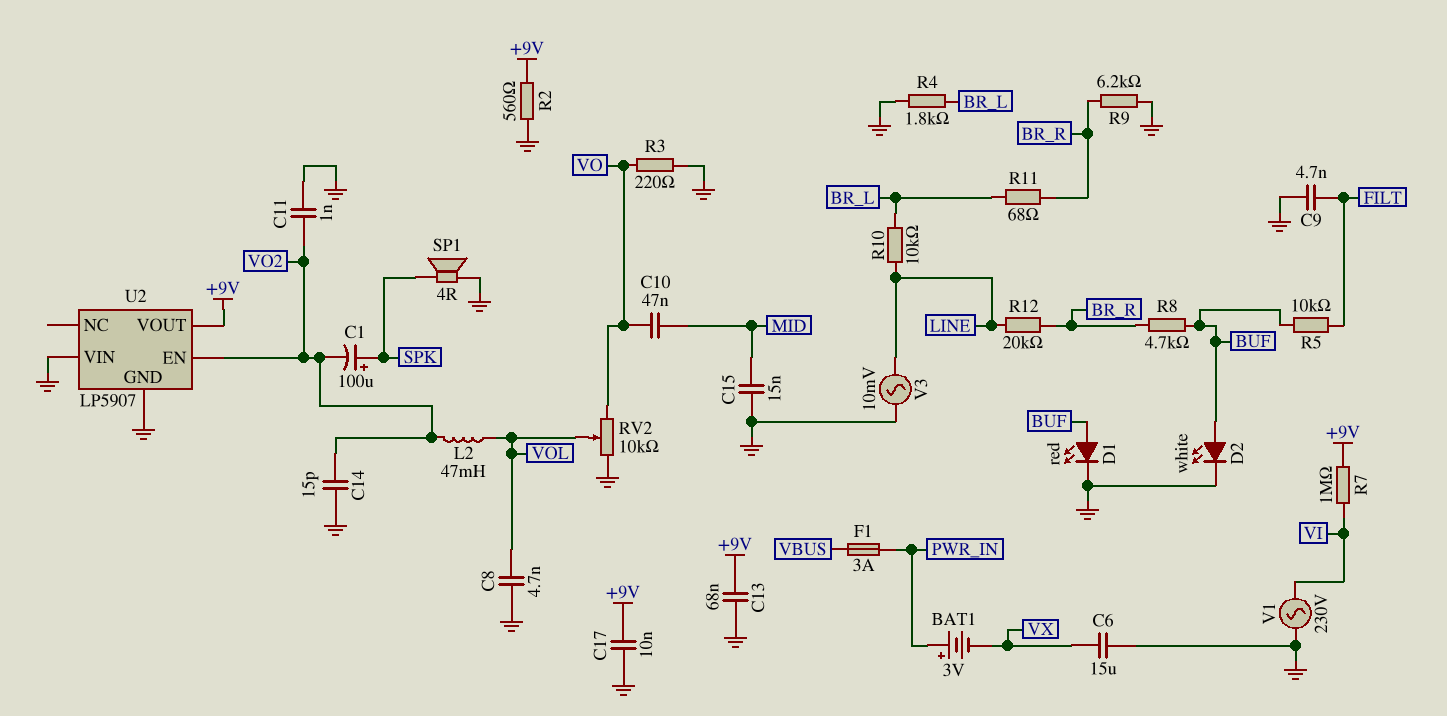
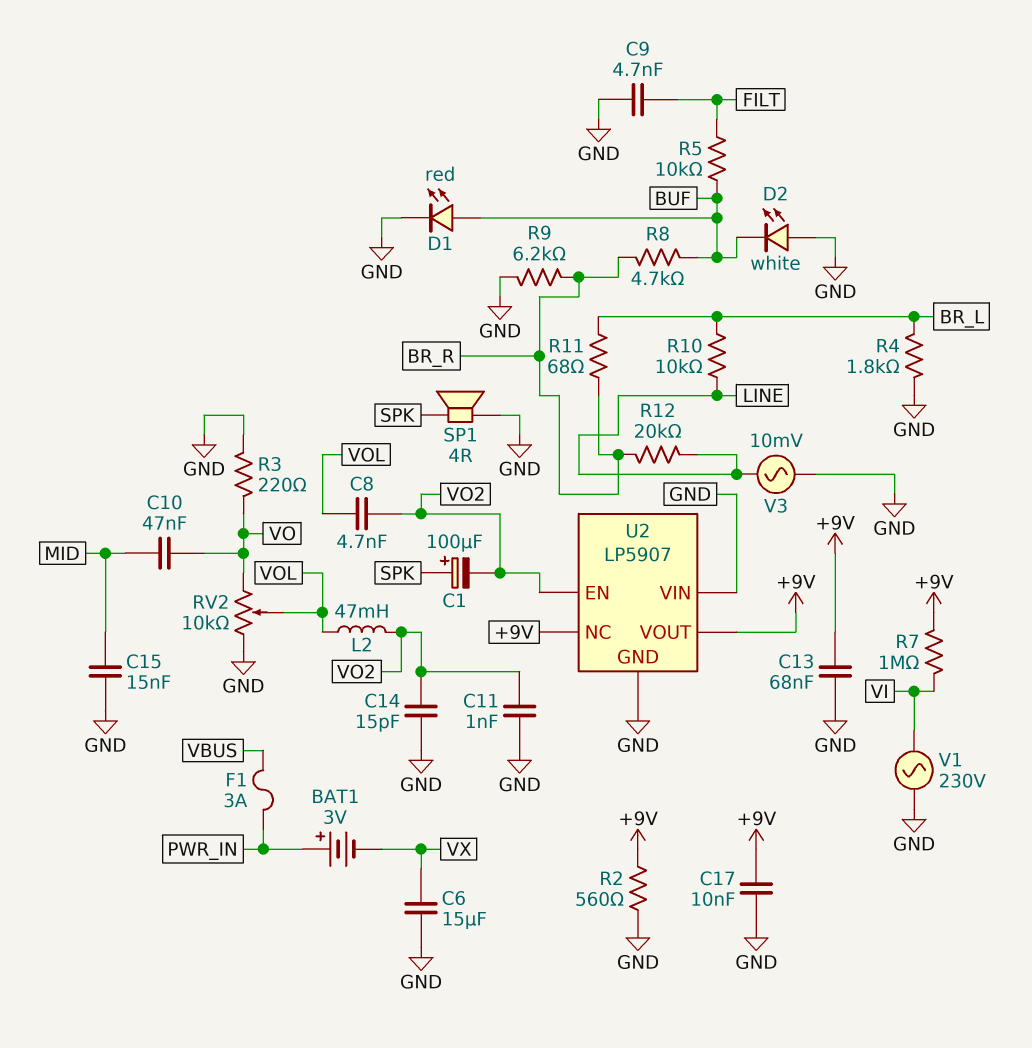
C8: 4.7nF (GND, VOL) -> 4.7nF (VO2, VOL)
D2: LED white (A BUF, K GND) -> LED white (A GND, K BUF)
U2 pin NC: none -> +9V

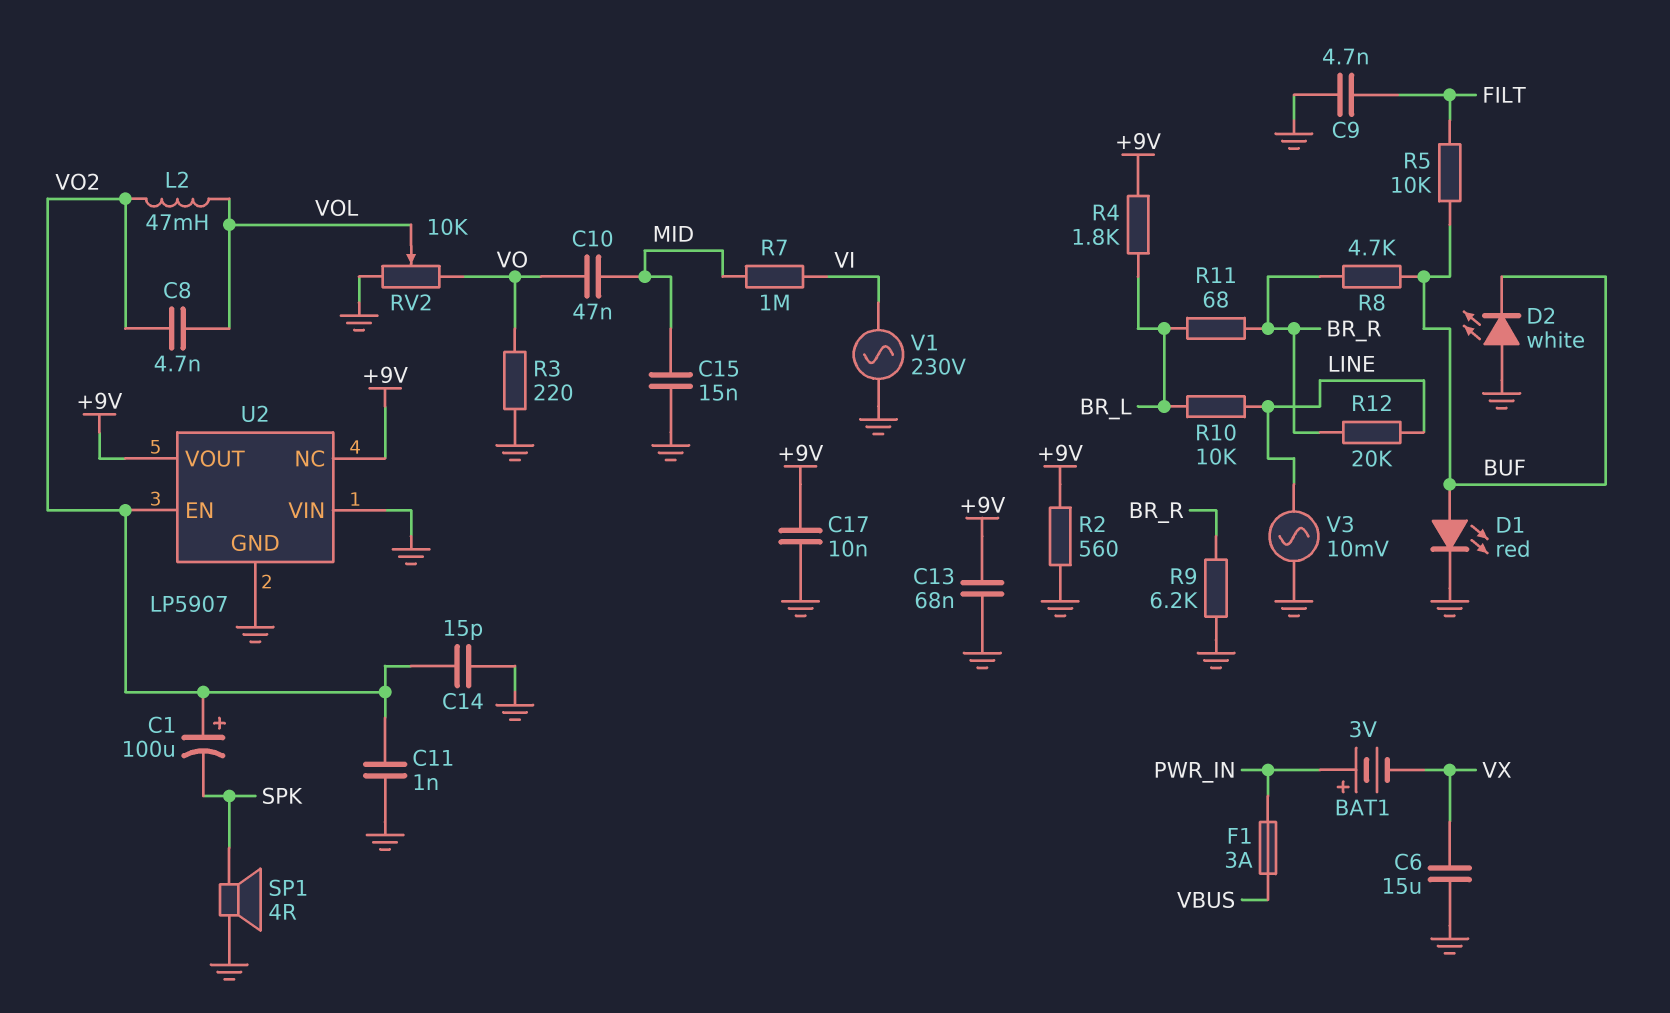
C1: 100uF (plus SPK, minus VO2) -> 100uF (plus VO2, minus SPK)
R4: 1.8k (BR_L, GND) -> 1.8k (+9V, BR_L)
R7: 1M (+9V, VI) -> 1M (MID, VI)

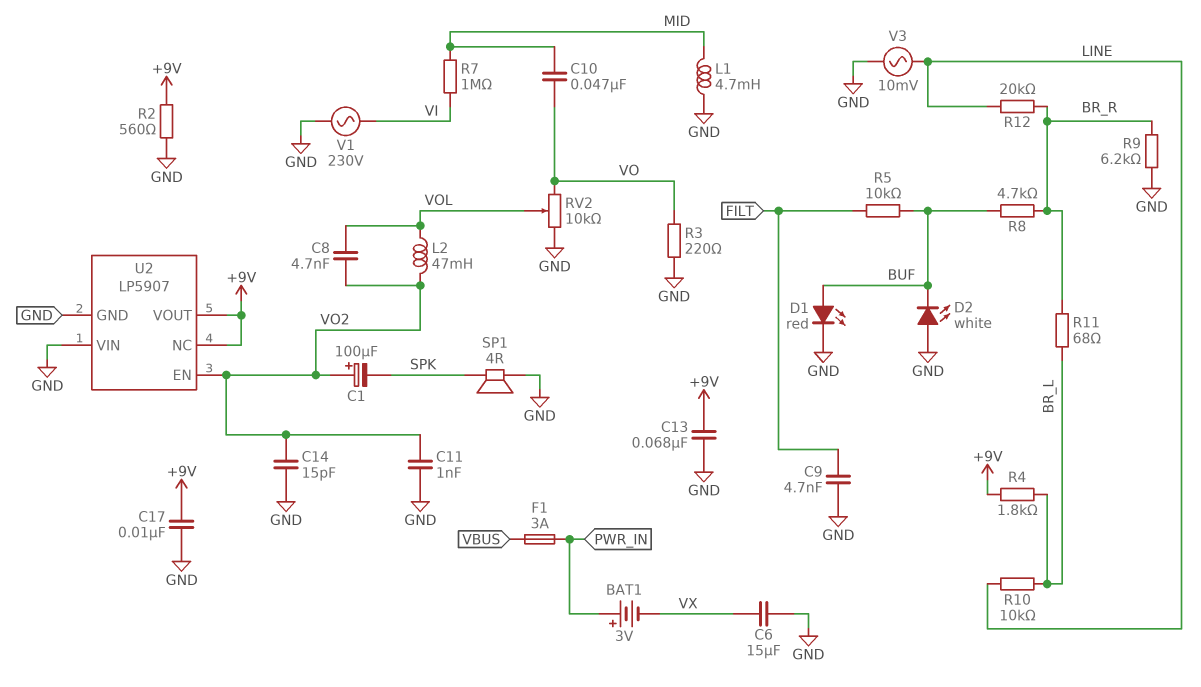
C15: 15nF (GND, MID) -> none
L1: none -> 4.7mH (GND, MID)

